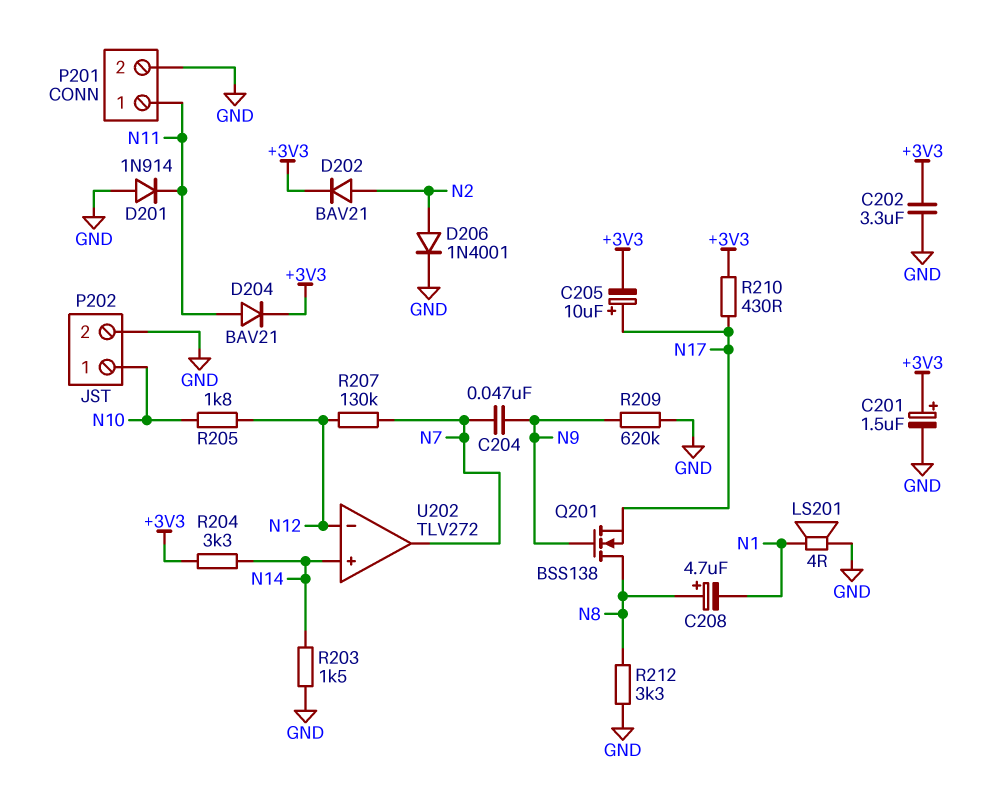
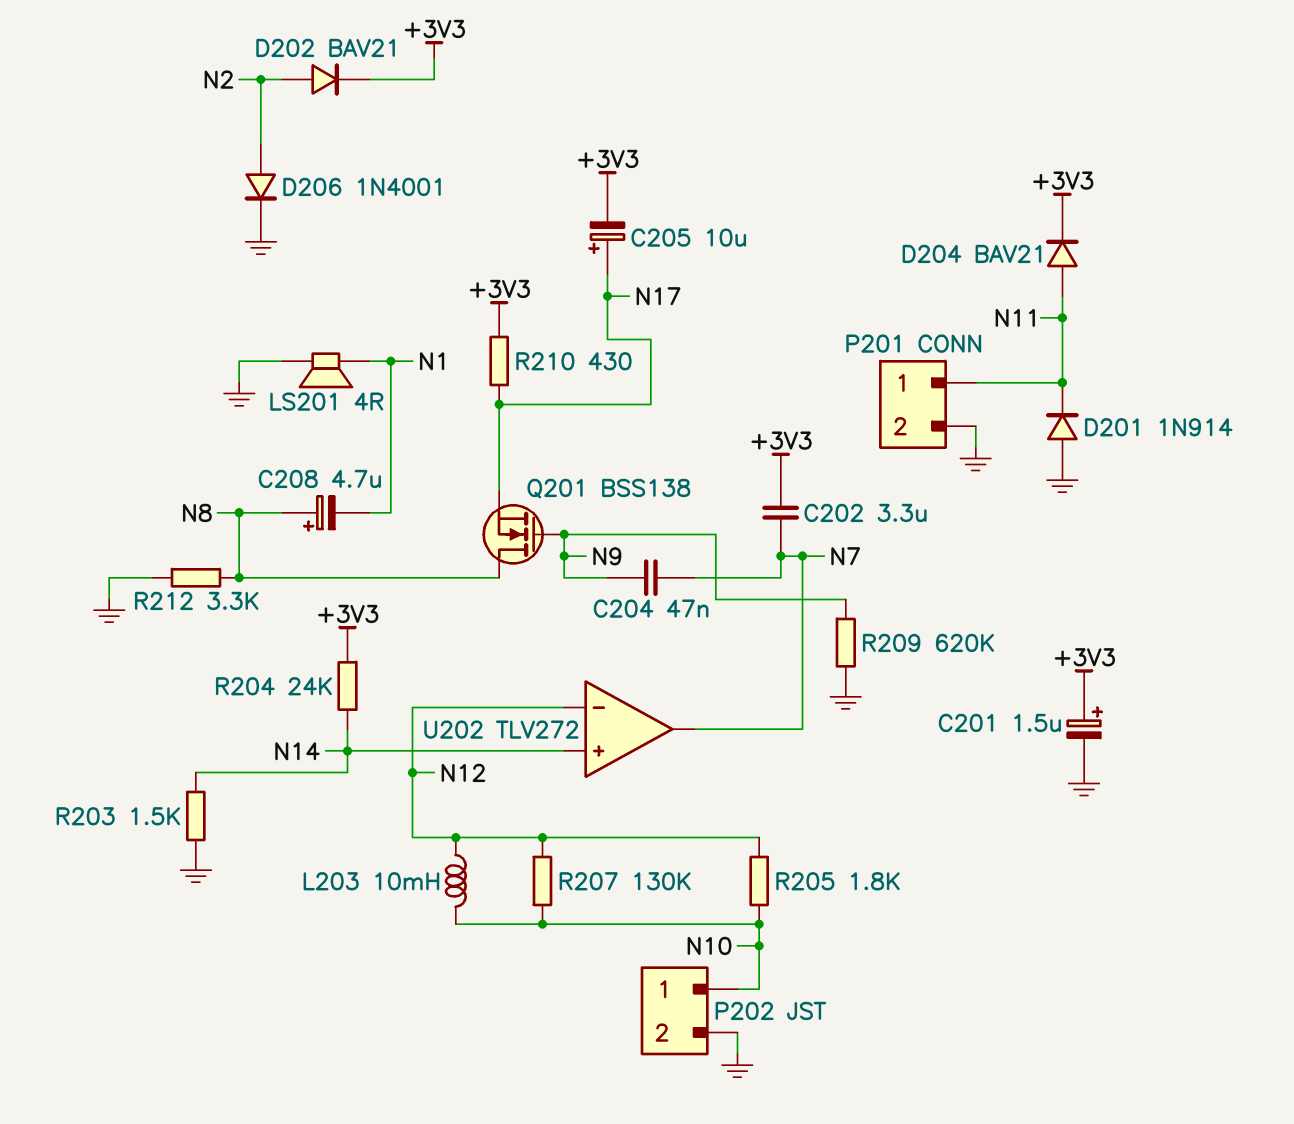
C202: 3.3uF (+3V3, GND) -> 3.3uF (+3V3, N7)
L203: none -> 10mH (N10, N12)
R204: 3.3k (+3V3, N14) -> 24k (+3V3, N14)
R207: 130k (N7, N12) -> 130k (N10, N12)

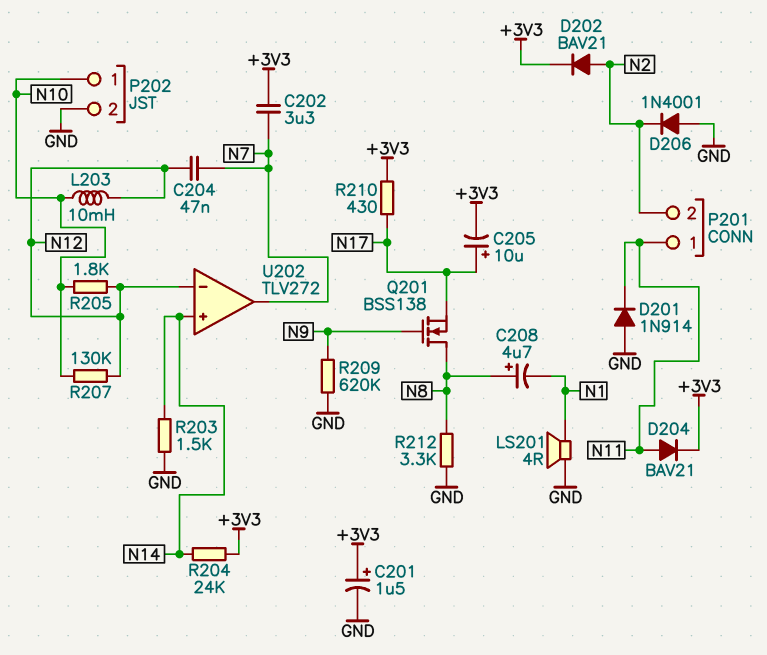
C204: 47nF (N7, N9) -> 47nF (N7, N12)
D206: diode 1N4001 (A N2, K GND) -> diode 1N4001 (A GND, K N2)
P201 pin 2: GND -> N2

